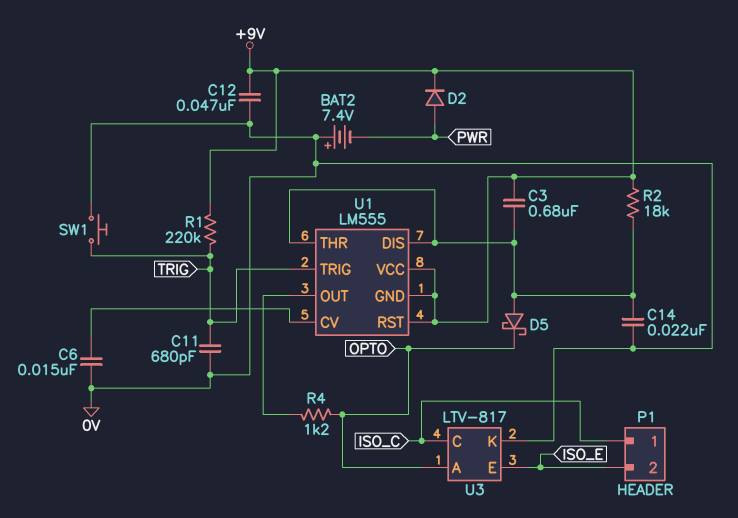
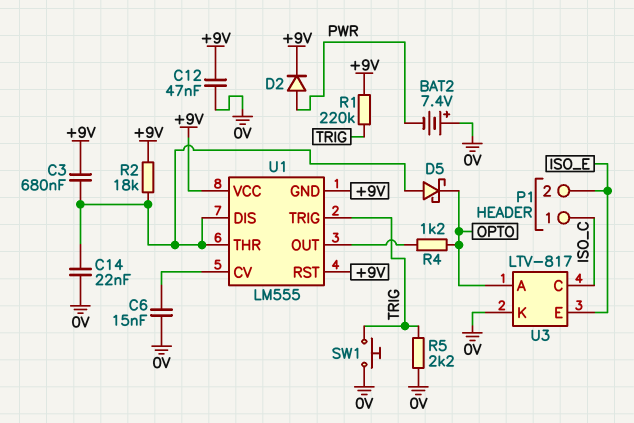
C11: 680pF (0V, TRIG) -> none
R5: none -> 2.2k (0V, TRIG)

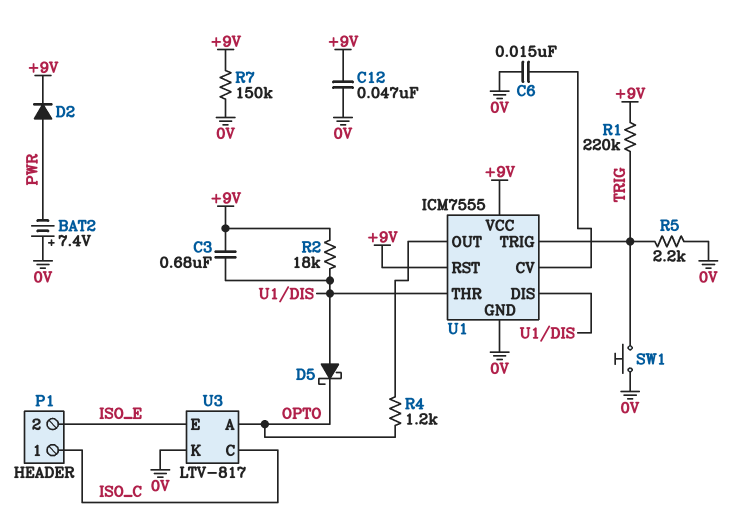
C14: 22nF (0V, U1/DIS) -> none
R7: none -> 150k (+9V, 0V)
U1: LM555 -> ICM7555
U1 pin GND: +9V -> 0V

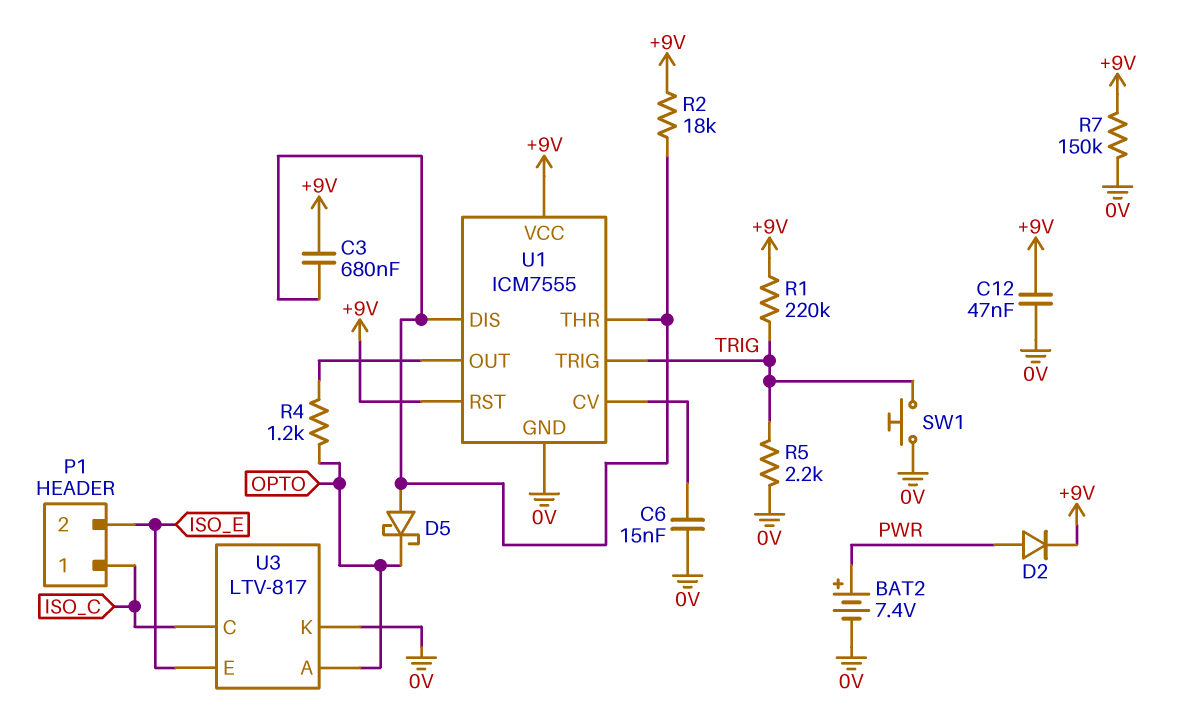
BAT2: 7.4V (plus 0V, minus PWR) -> 7.4V (plus PWR, minus 0V)

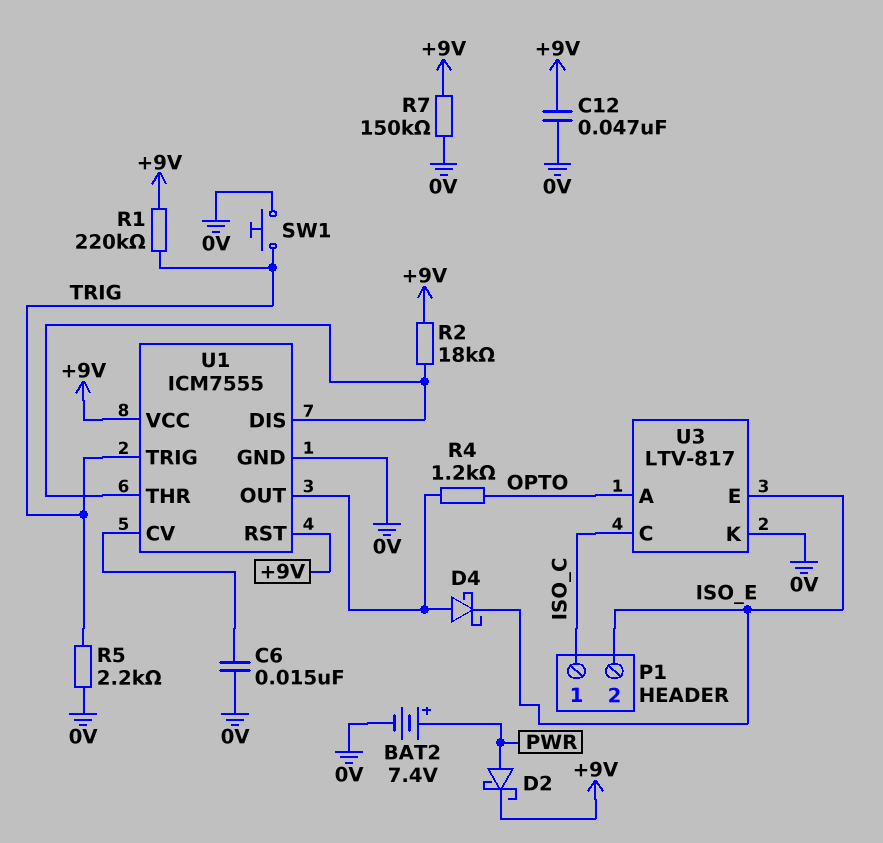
C3: 680nF (+9V, U1/DIS) -> none
D2: diode (A PWR, K +9V) -> schottky (A PWR, K +9V)
D4: none -> schottky (A U1/OUT, K ISO_E)
D5: schottky (A U1/DIS, K OPTO) -> none

